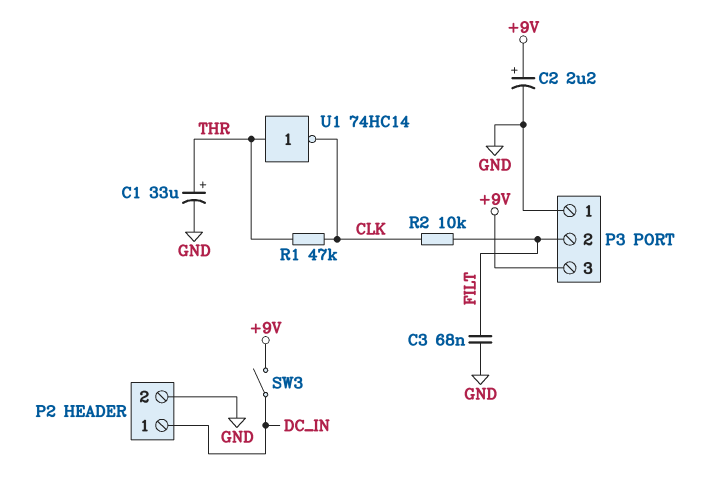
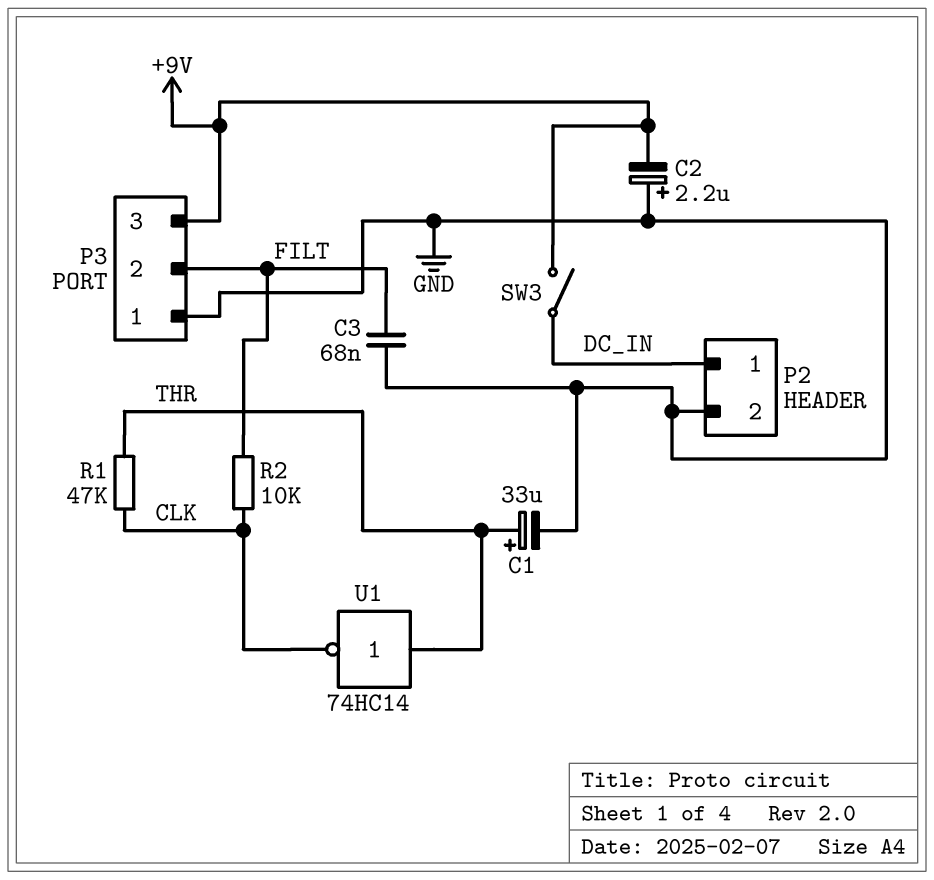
C2: 2.2uF (plus +9V, minus GND) -> 2.2uF (plus GND, minus +9V)

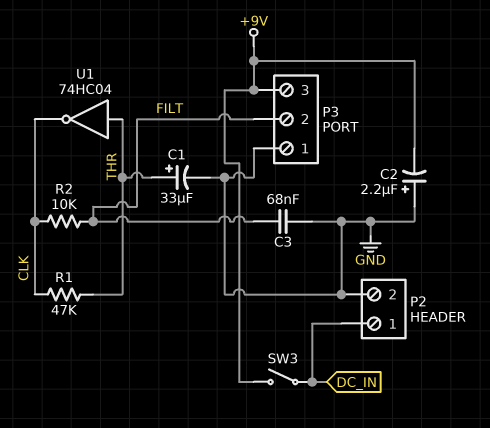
U1: NOT 74HC14 (in THR, out CLK) -> NOT 74HC04 (in THR, out CLK)

